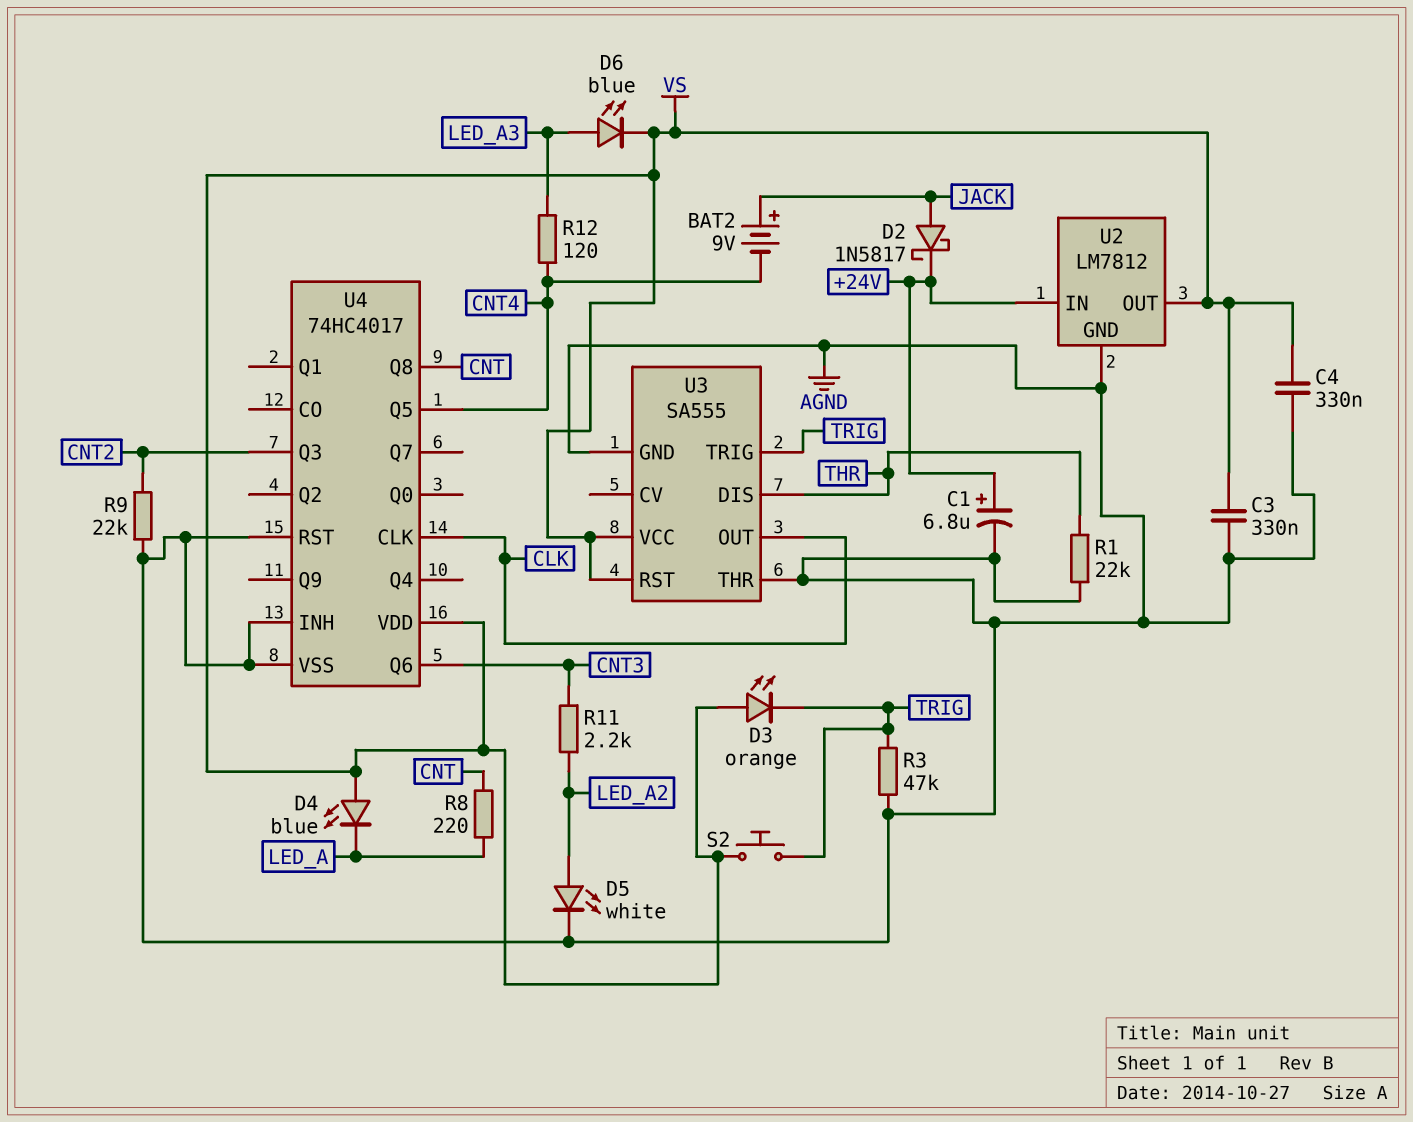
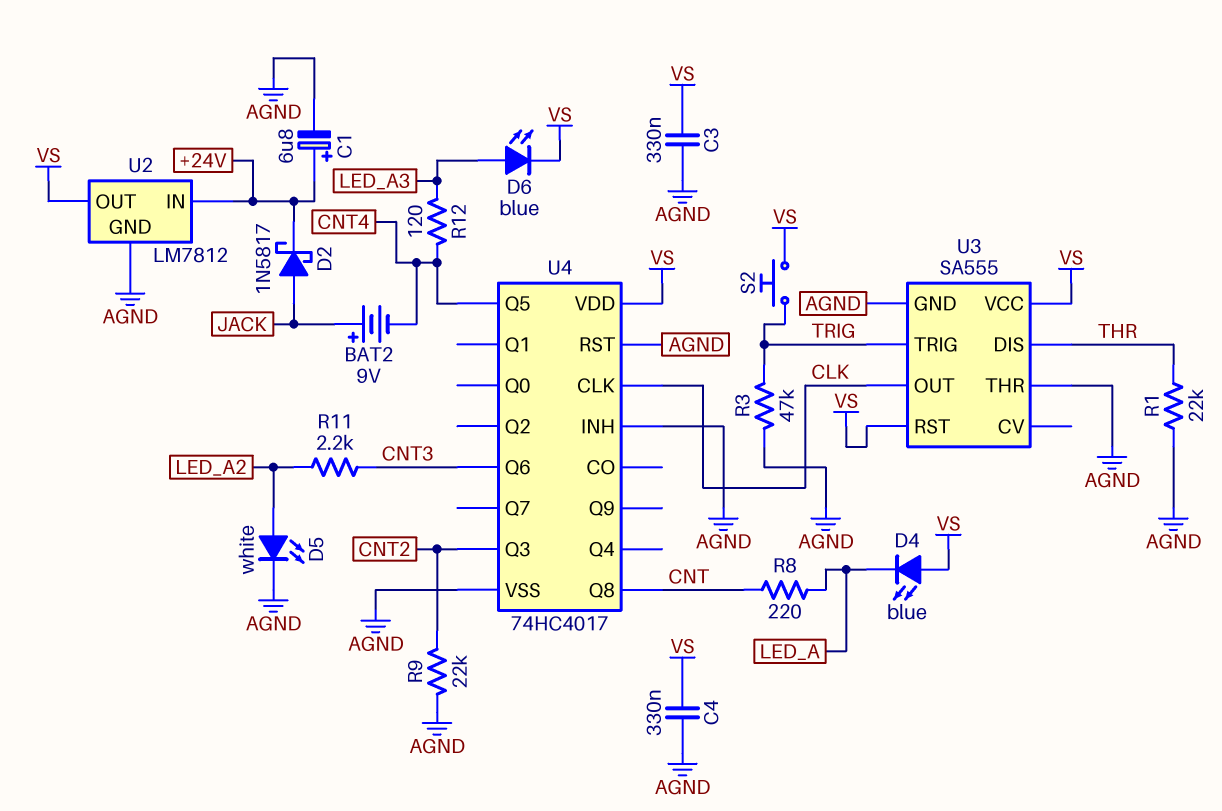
D3: LED orange (A VS, K TRIG) -> none

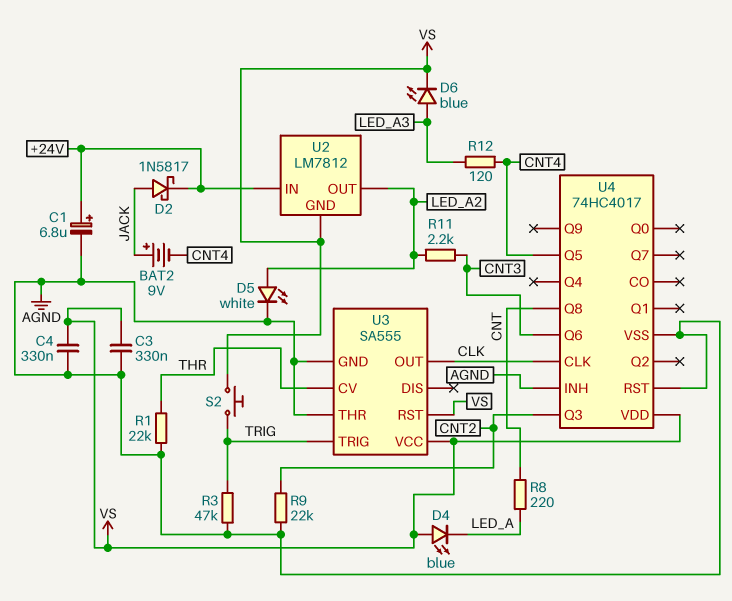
U2 pin GND: AGND -> VS
U2 pin OUT: VS -> LED_A2
U3 pin CV: none -> THR
U3 pin DIS: THR -> none

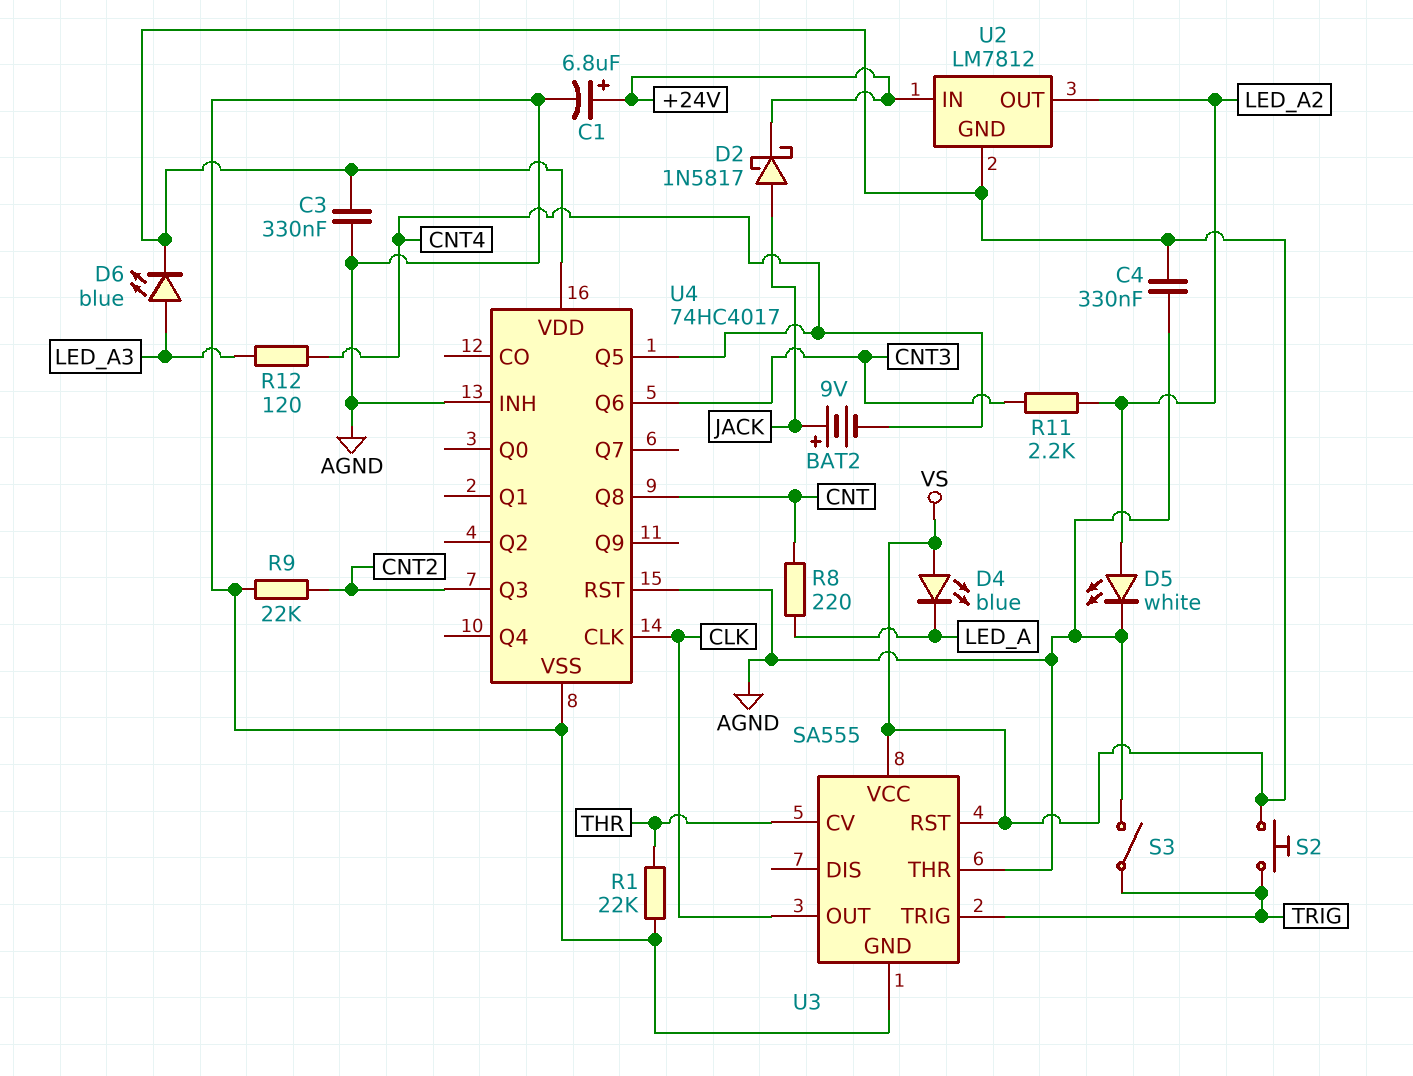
R3: 47k (AGND, TRIG) -> none
S3: none -> switch (AGND, TRIG)

